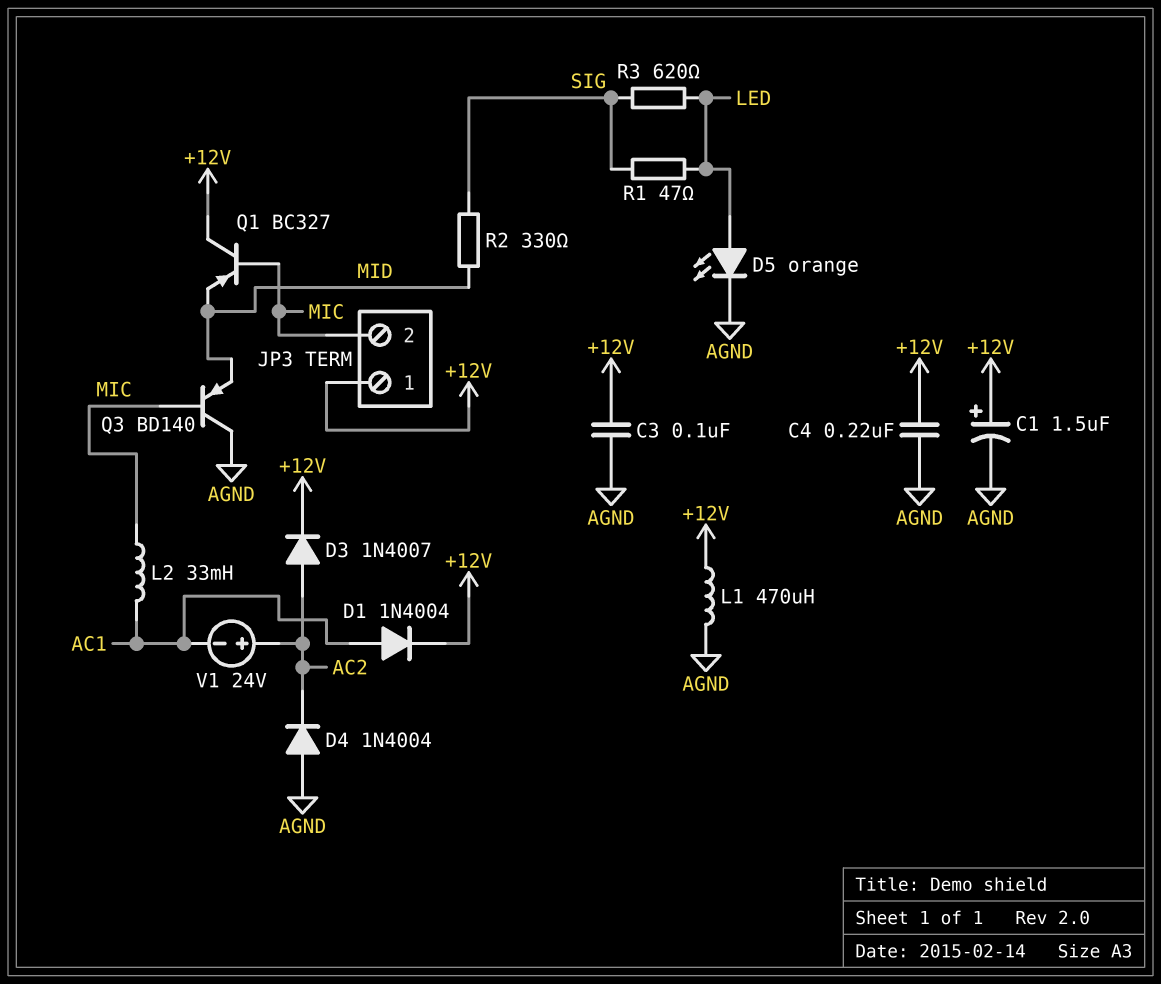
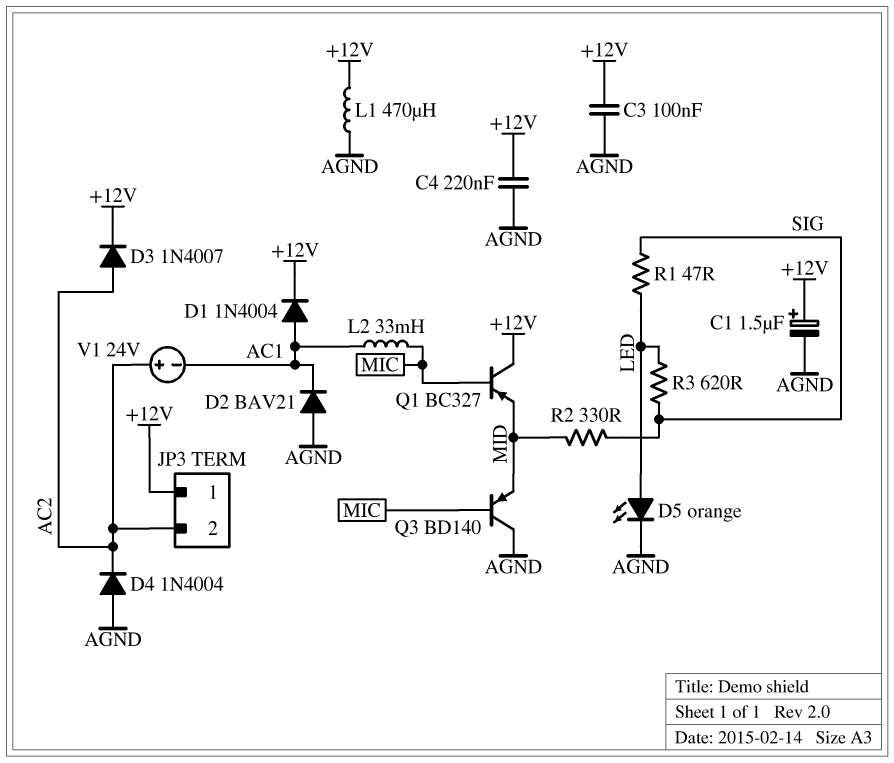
D2: none -> diode BAV21 (A AGND, K AC1)
JP3 pin 2: MIC -> AC2

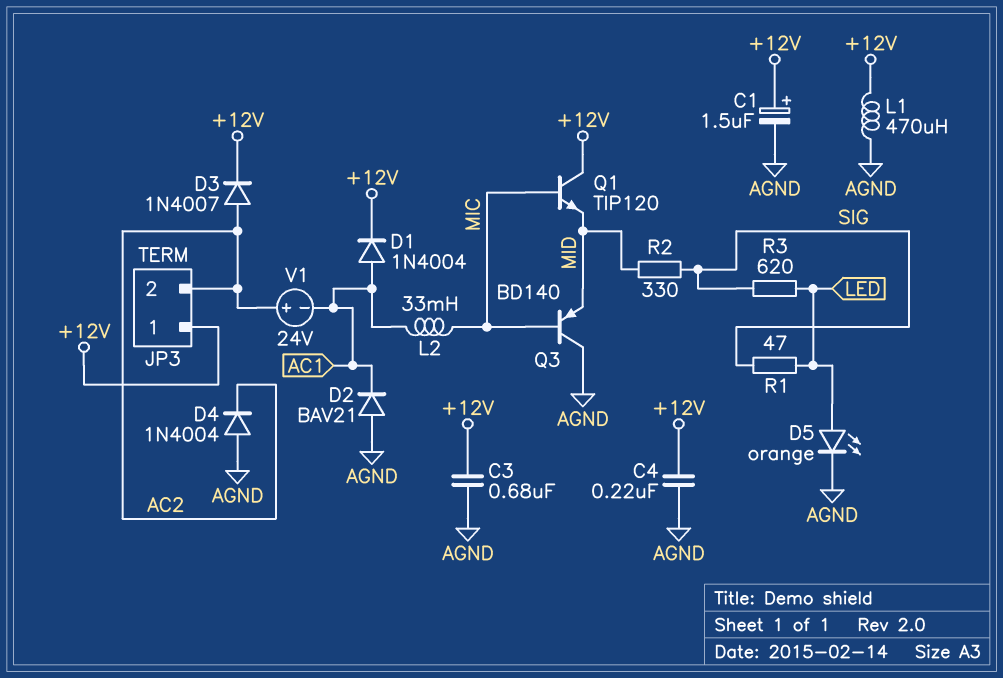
C3: 100nF (+12V, AGND) -> 680nF (+12V, AGND)
Q1: PNP BC327 (B MIC, C +12V, E MID) -> NPN TIP120 (B MIC, C +12V, E MID)

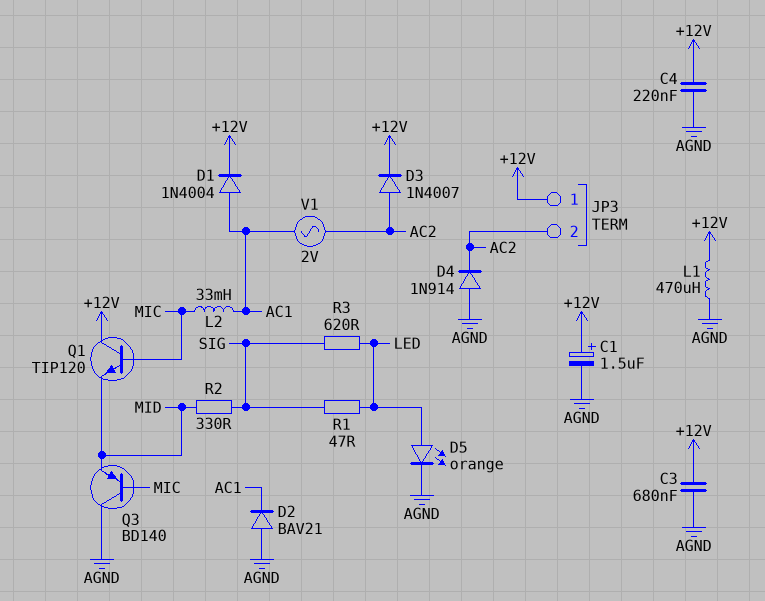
D4: diode 1N4004 (A AGND, K AC2) -> diode 1N914 (A AGND, K AC2)
V1: 24V (plus AC2, minus AC1) -> AC 2V (AC1, AC2)

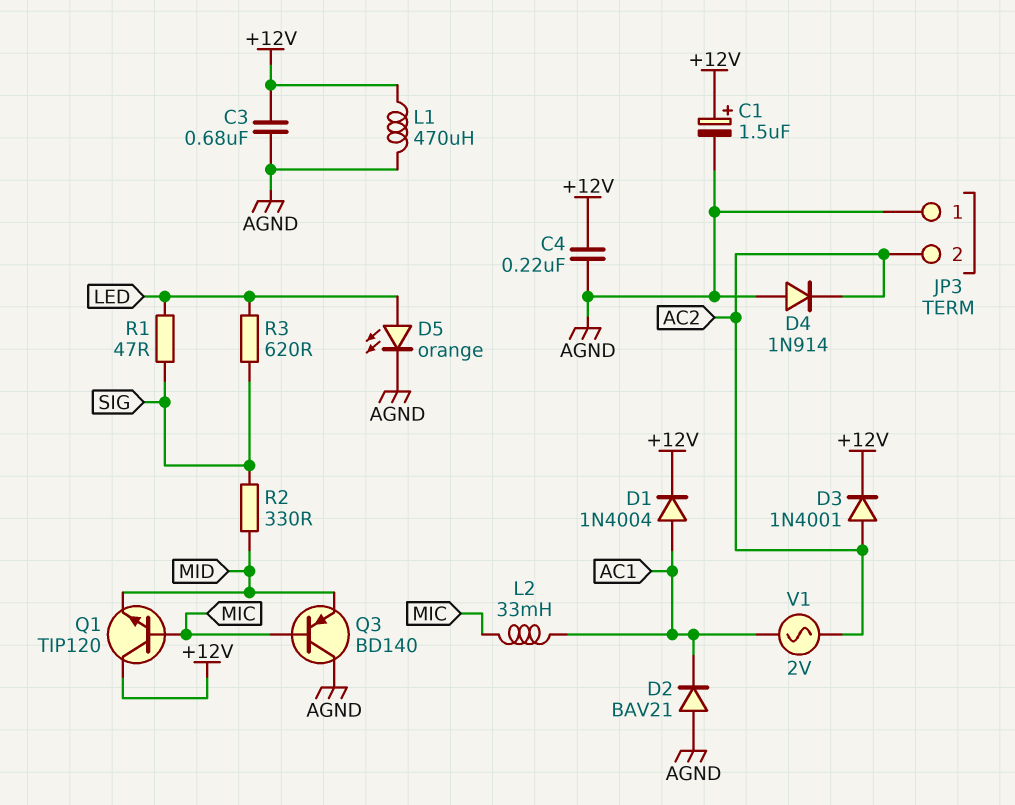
D3: diode 1N4007 (A AC2, K +12V) -> diode 1N4001 (A AC2, K +12V)
JP3 pin 1: +12V -> AGND

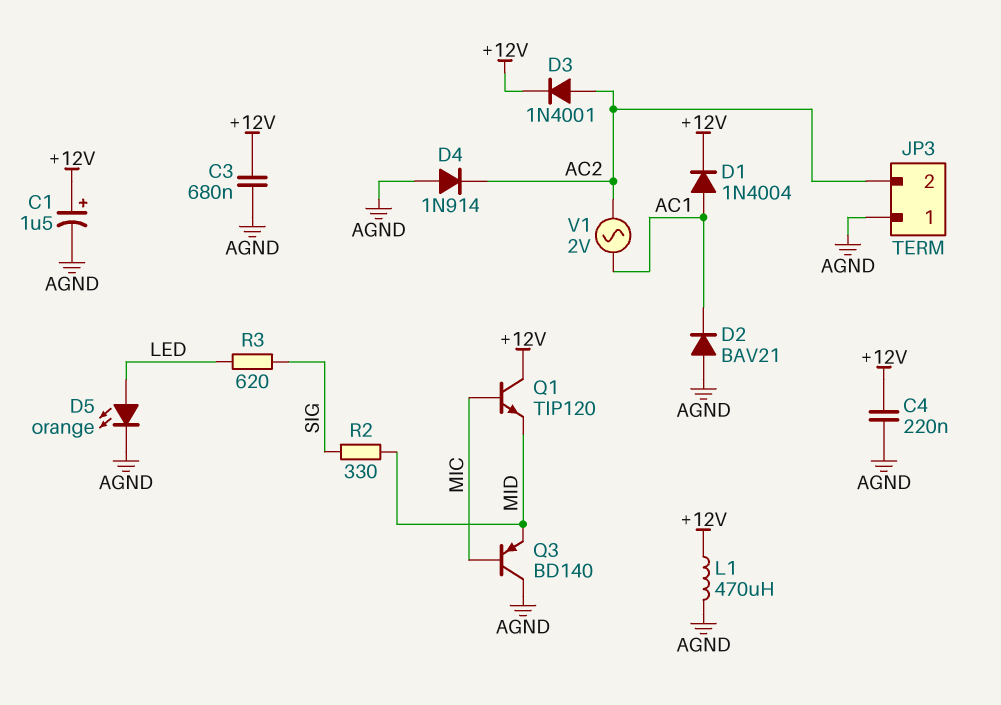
L2: 33mH (AC1, MIC) -> none
R1: 47 (LED, SIG) -> none

